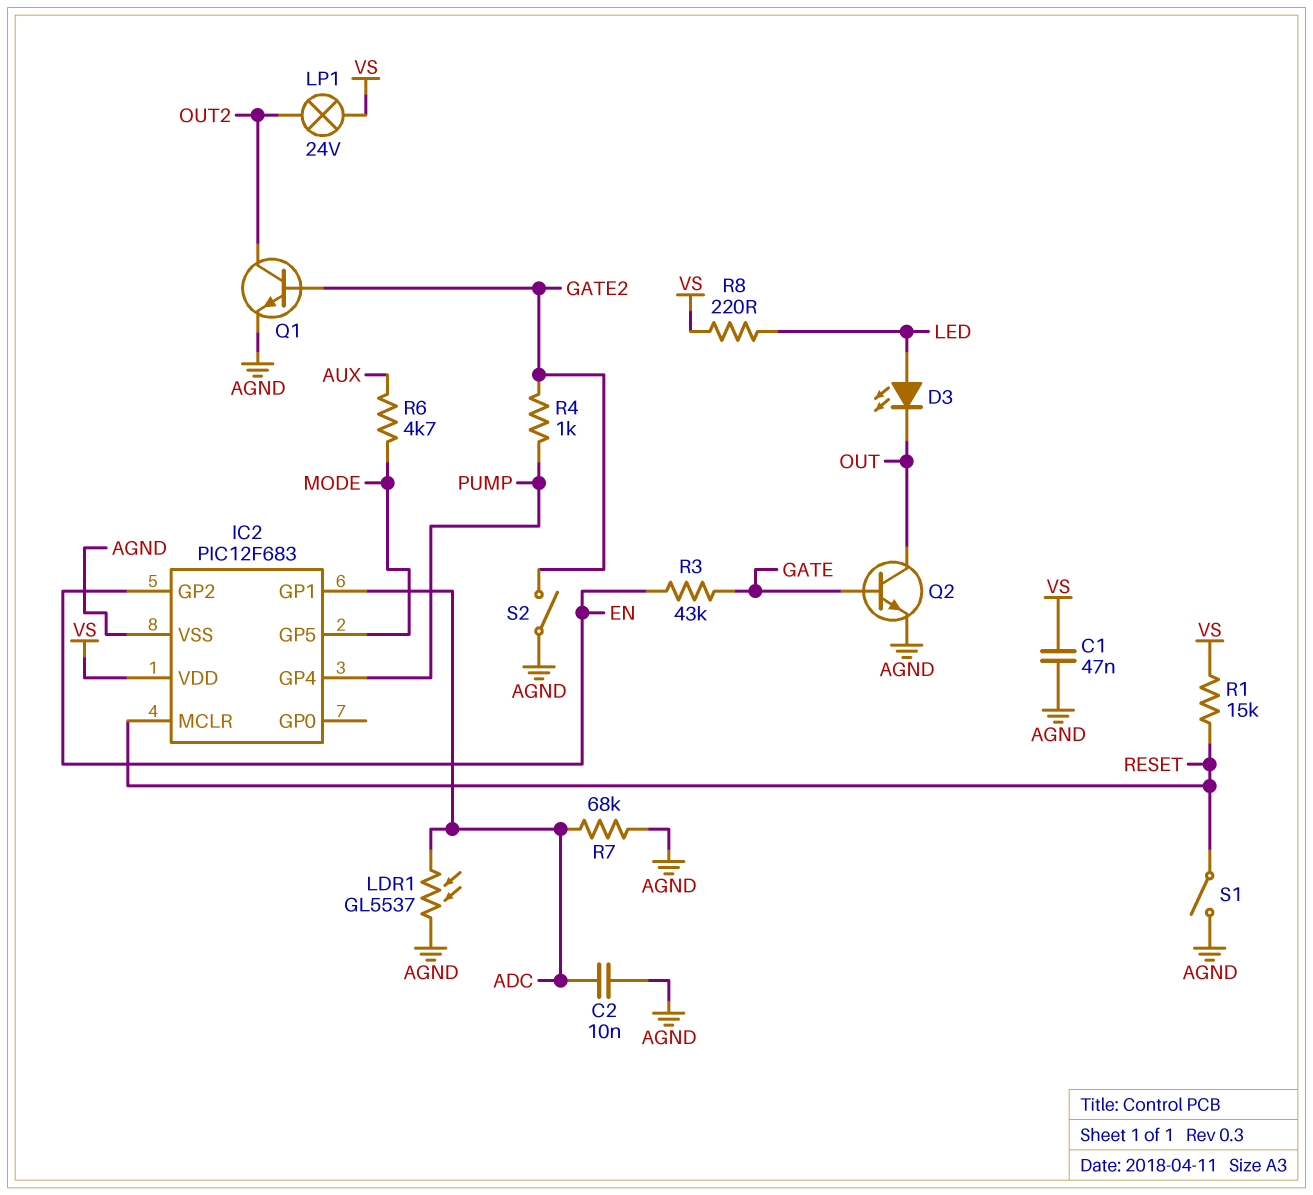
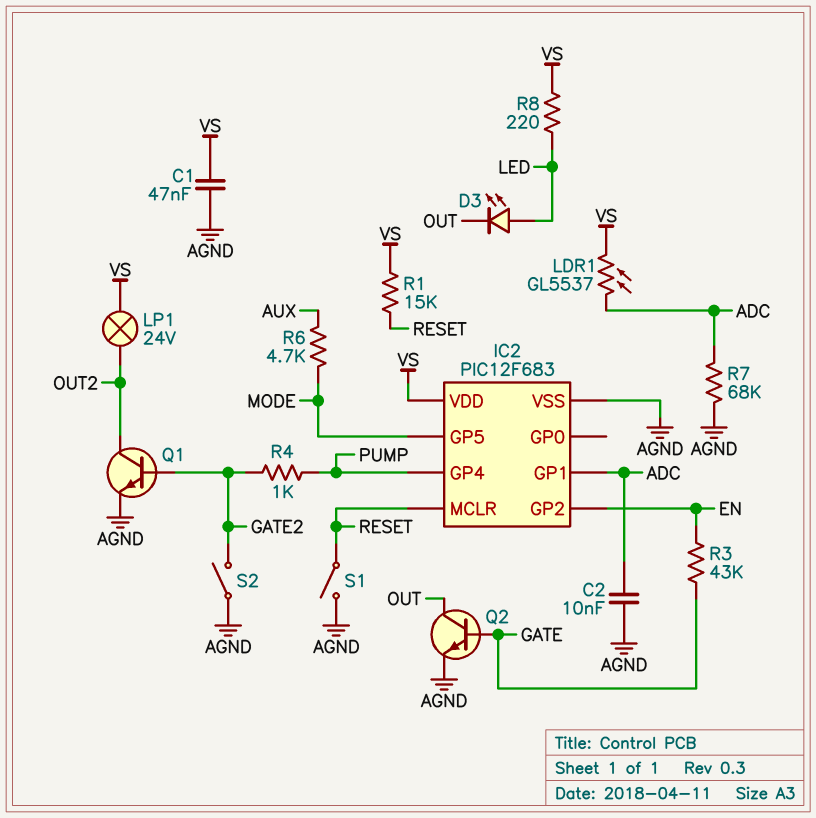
LDR1: GL5537 (ADC, AGND) -> GL5537 (ADC, VS)

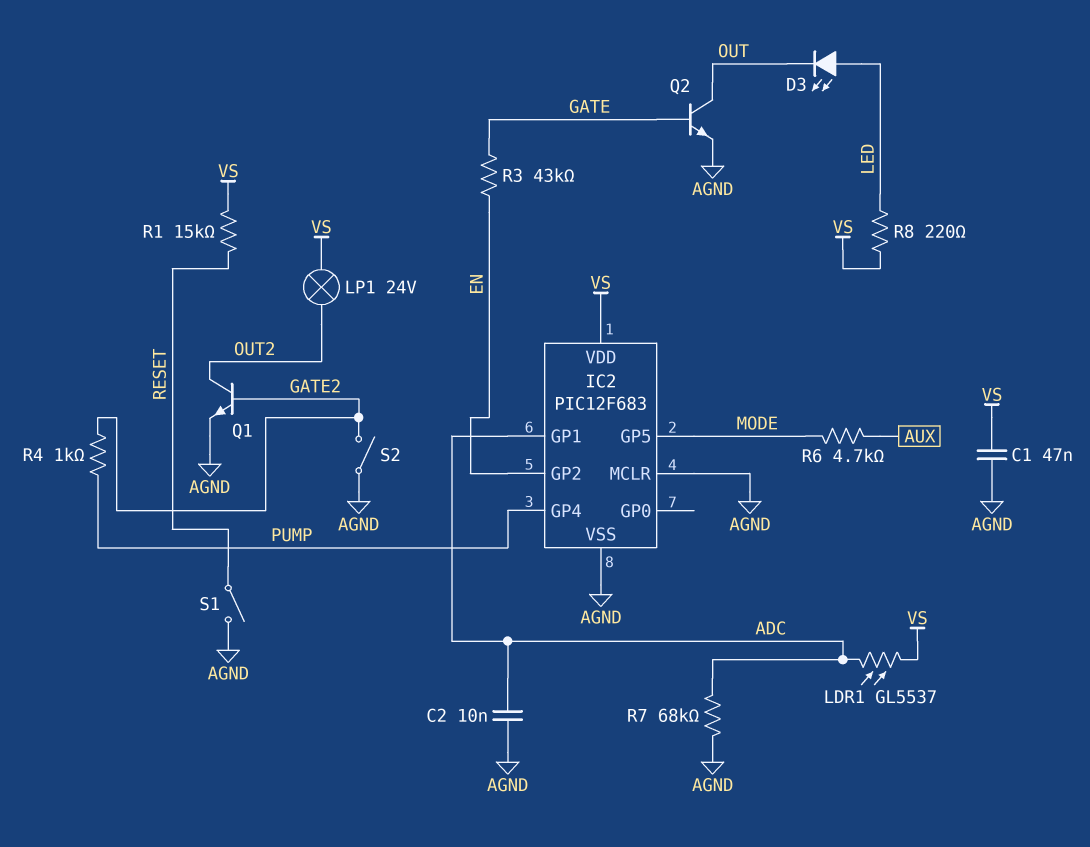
IC2 pin MCLR: RESET -> AGND

